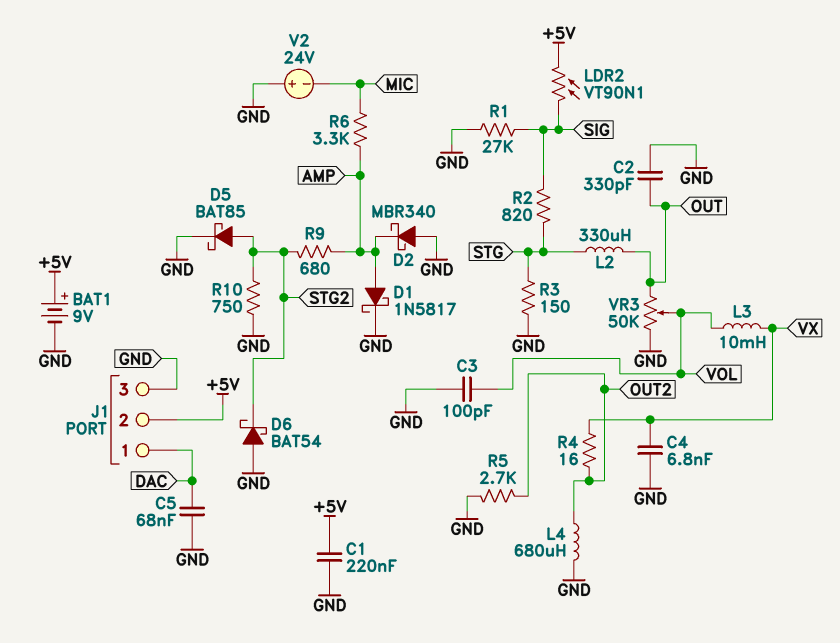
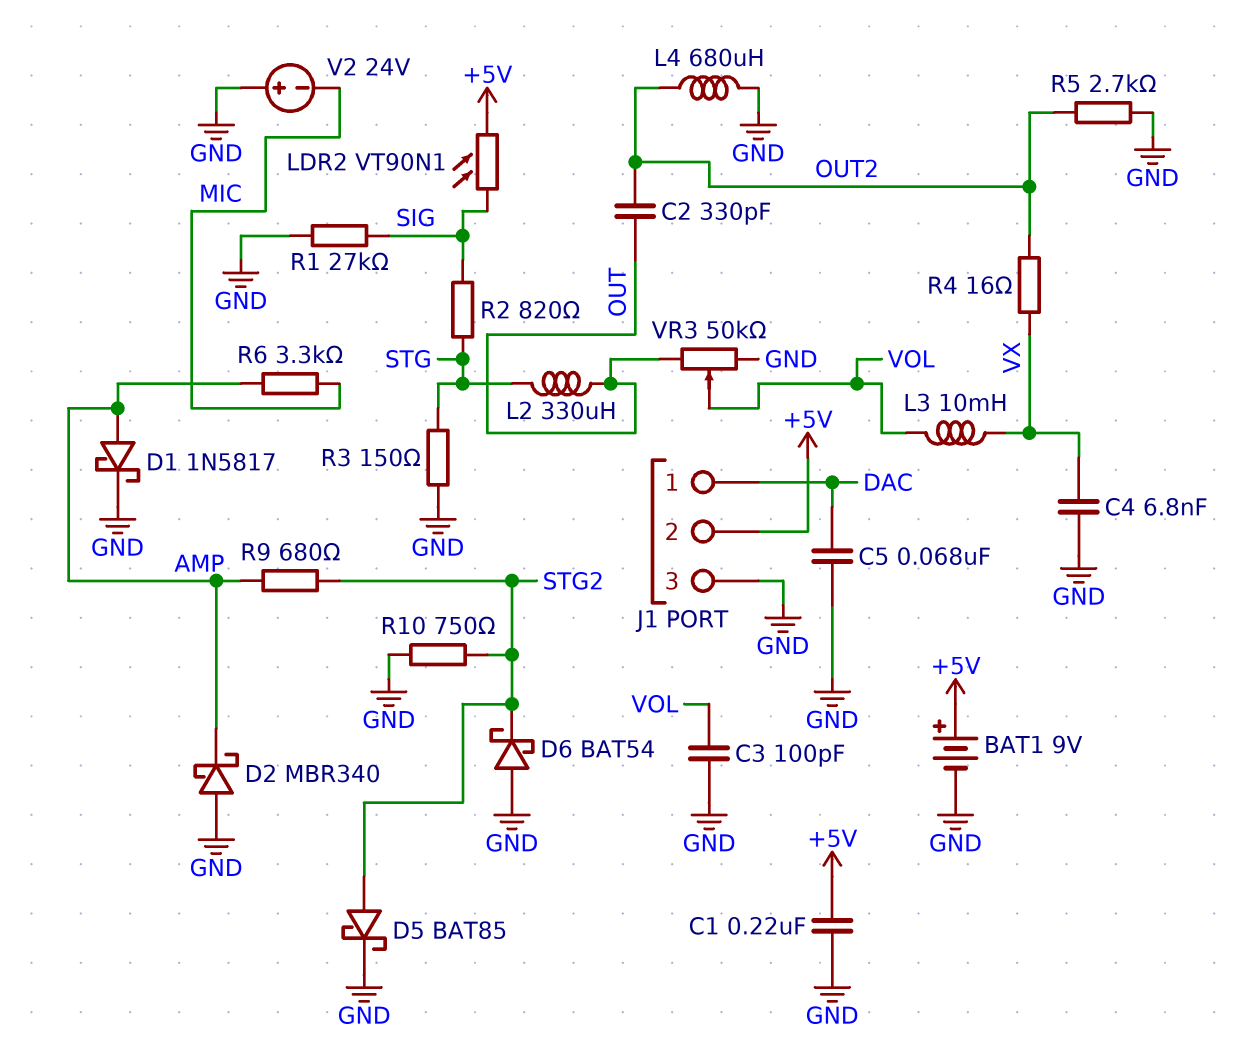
C2: 330pF (GND, OUT) -> 330pF (OUT, OUT2)

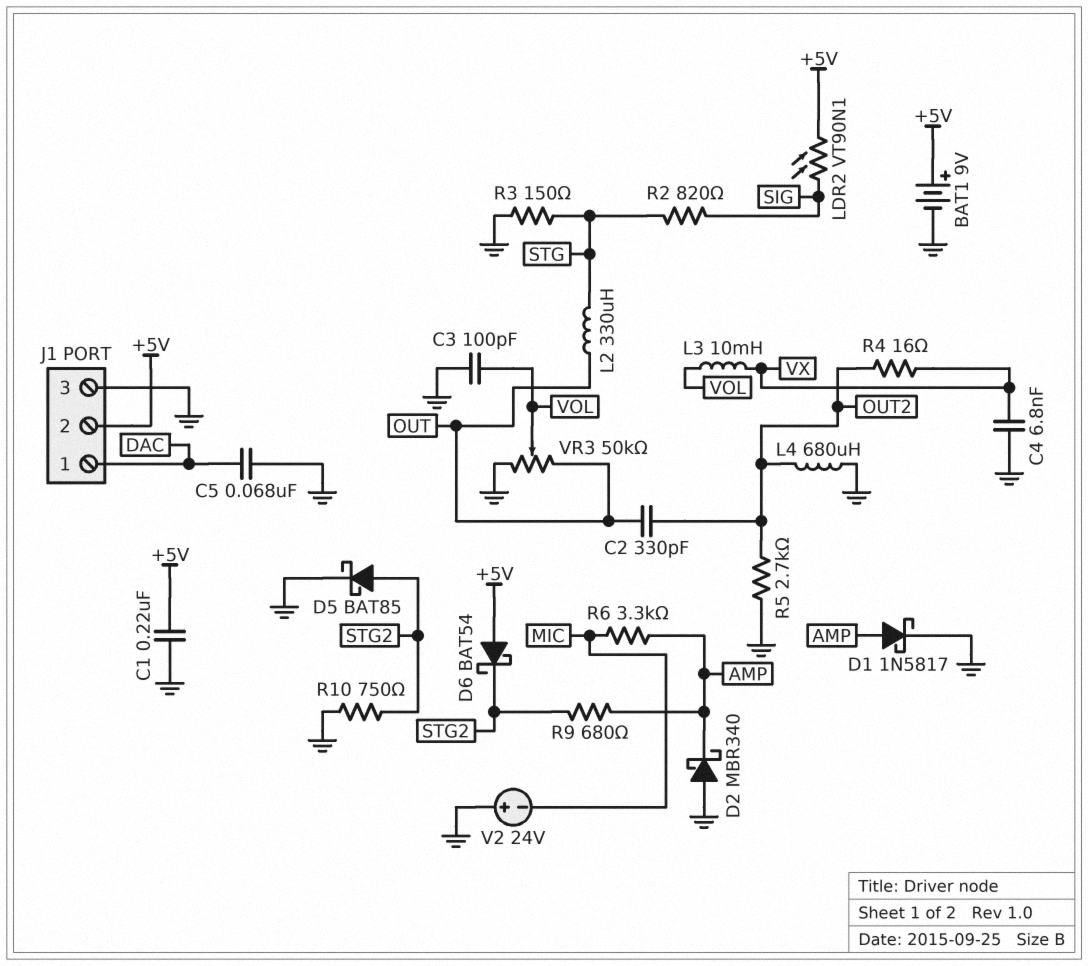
D6: schottky BAT54 (A GND, K STG2) -> schottky BAT54 (A +5V, K STG2)
R1: 27k (GND, SIG) -> none

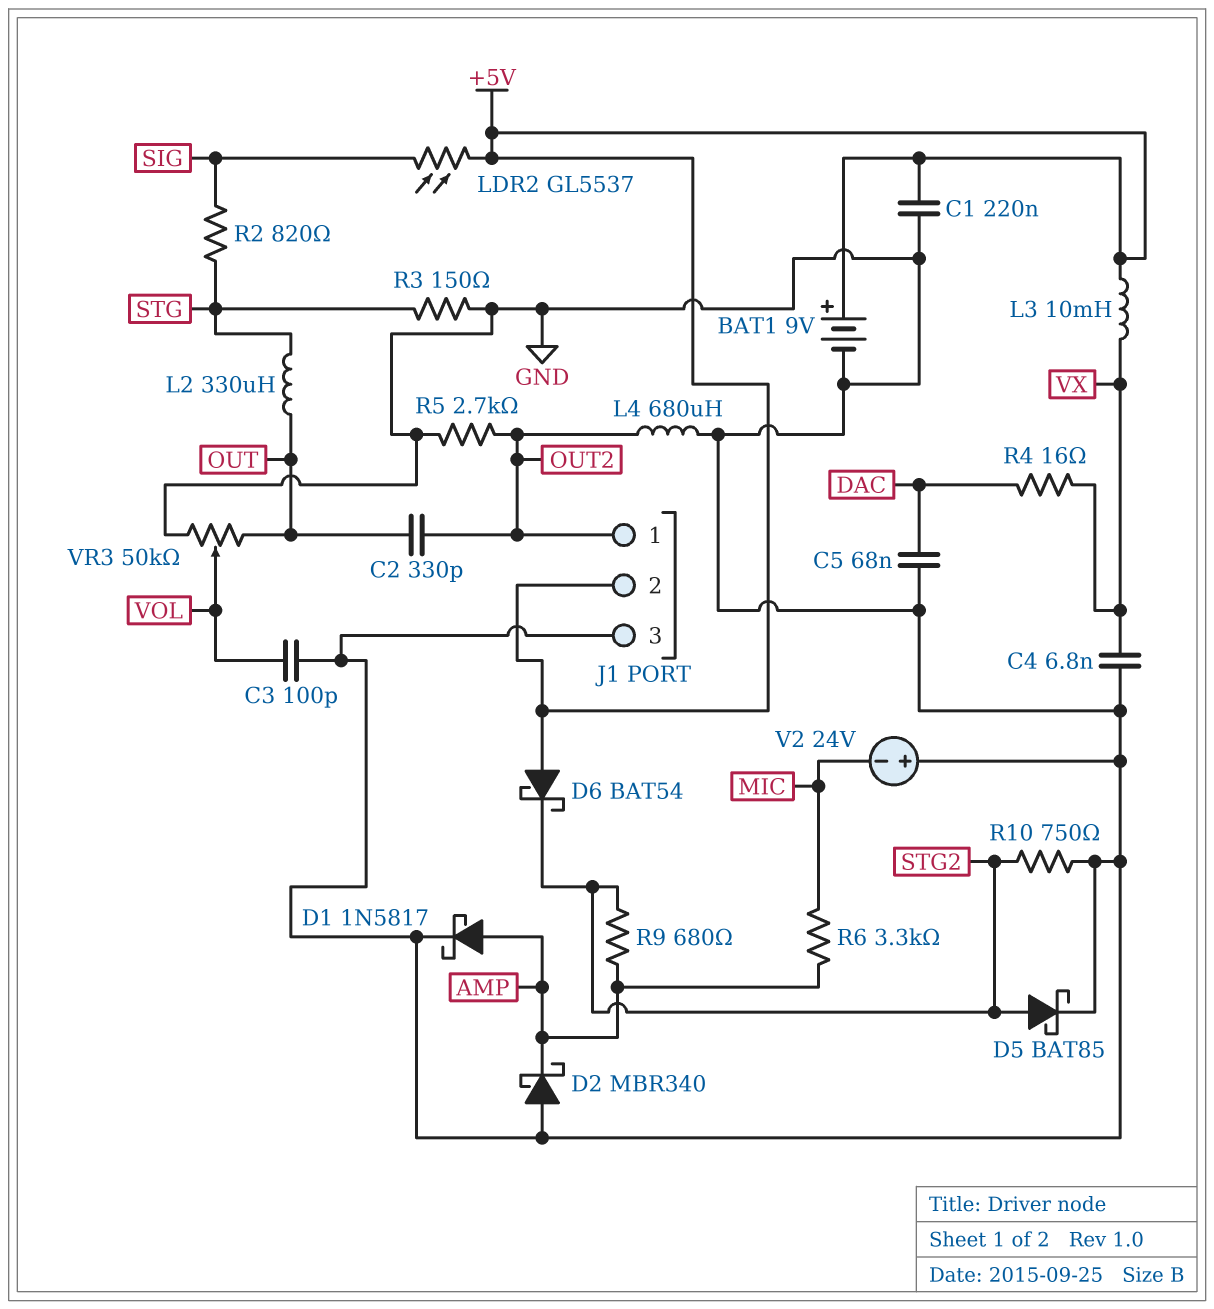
J1 pin 1: DAC -> OUT2
L3: 10mH (VOL, VX) -> 10mH (+5V, VX)
LDR2: VT90N1 (+5V, SIG) -> GL5537 (+5V, SIG)
R4: 16 (OUT2, VX) -> 16 (DAC, VX)

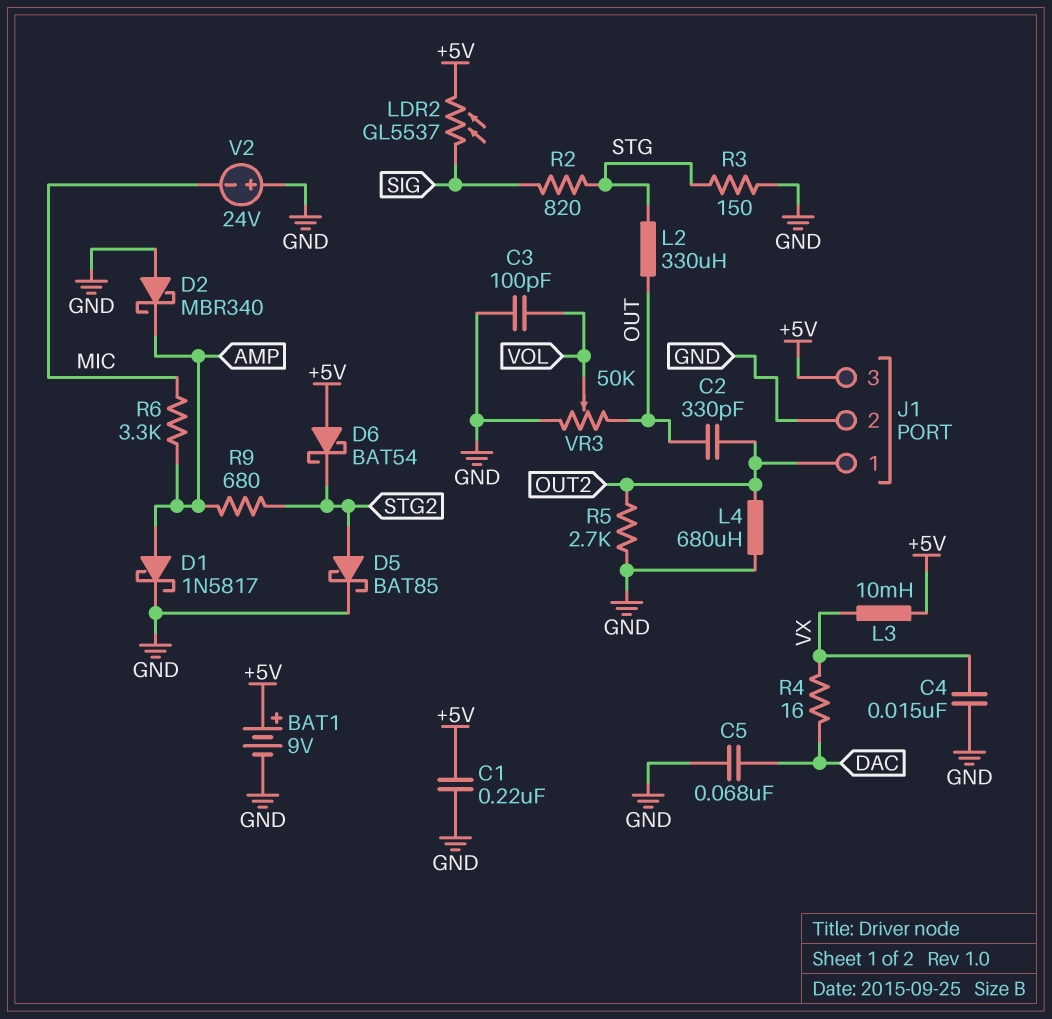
C4: 6.8nF (GND, VX) -> 15nF (GND, VX)
J1 pin 2: +5V -> GND
J1 pin 3: GND -> +5V
R10: 750 (GND, STG2) -> none

